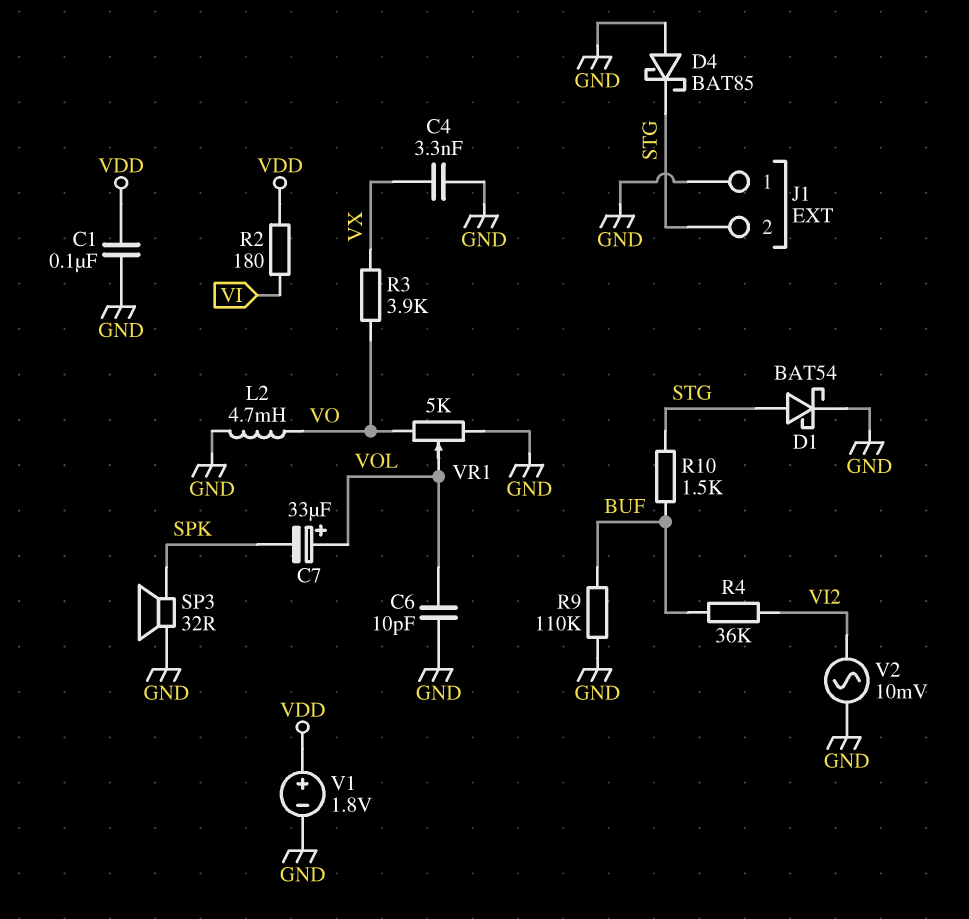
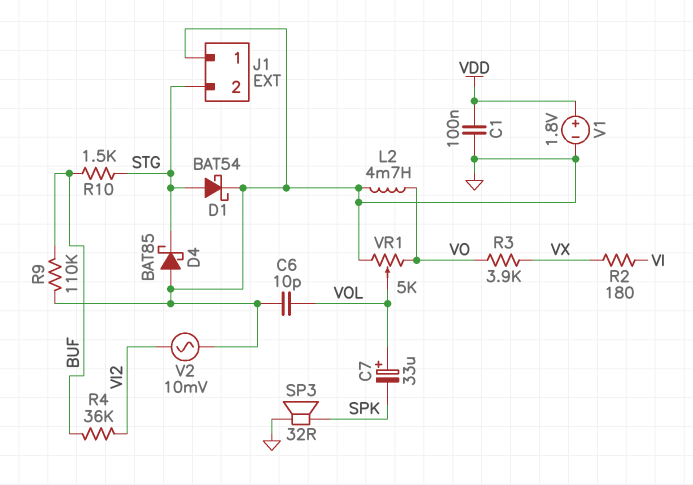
C4: 3.3nF (GND, VX) -> none
R2: 180 (VDD, VI) -> 180 (VI, VX)

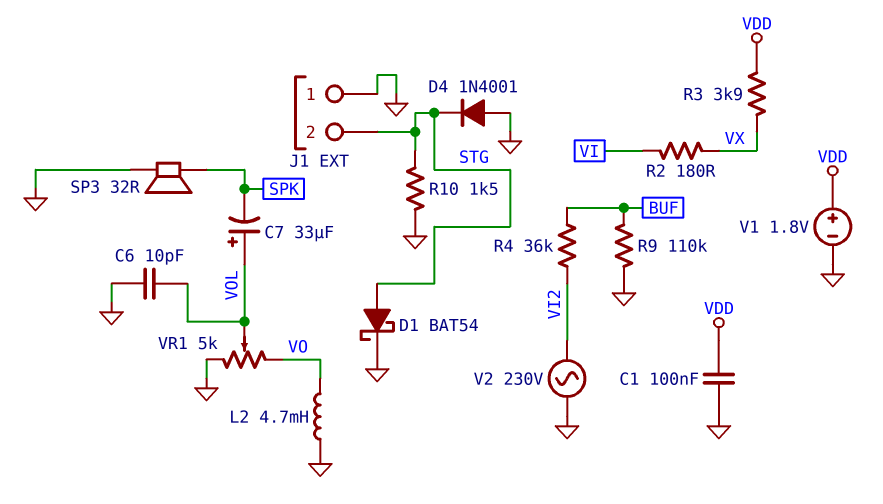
D4: schottky BAT85 (A GND, K STG) -> diode 1N4001 (A GND, K STG)
R3: 3.9k (VO, VX) -> 3.9k (VDD, VX)
R10: 1.5k (BUF, STG) -> 1.5k (GND, STG)
V2: AC 10mV (GND, VI2) -> AC 230V (GND, VI2)

